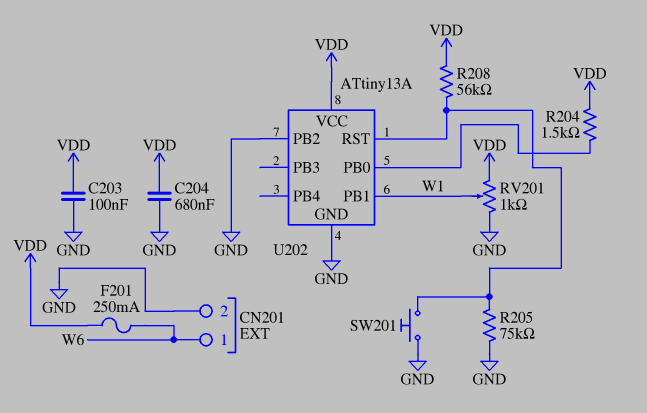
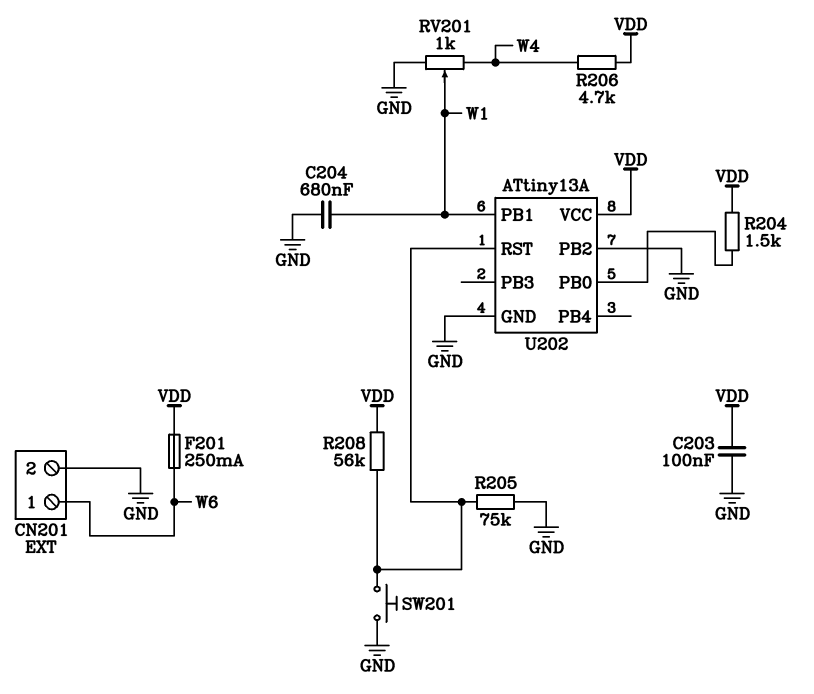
C204: 680nF (GND, VDD) -> 680nF (GND, W1)
R206: none -> 4.7k (VDD, W4)
RV201: 1k (GND, VDD, wiper W1) -> 1k (GND, W4, wiper W1)

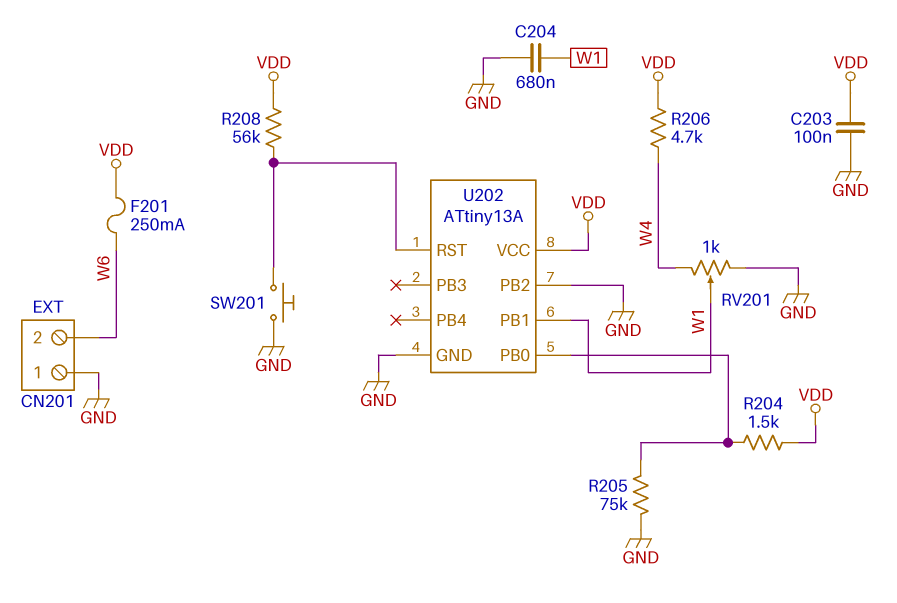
CN201 pin 1: W6 -> GND
CN201 pin 2: GND -> W6
R205: 75k (GND, U202/RST) -> 75k (GND, U202/PB0)

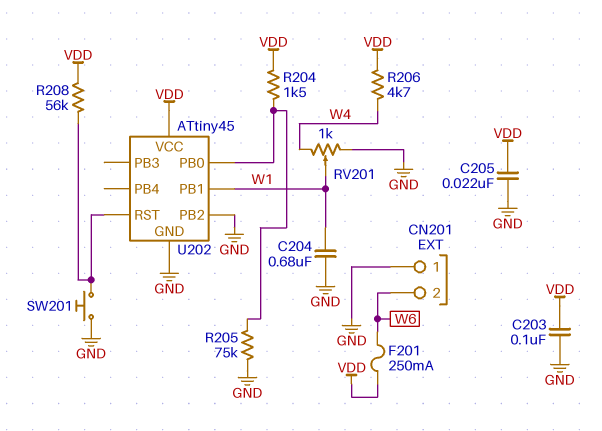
C205: none -> 22nF (GND, VDD)
U202: ATtiny13A -> ATtiny45

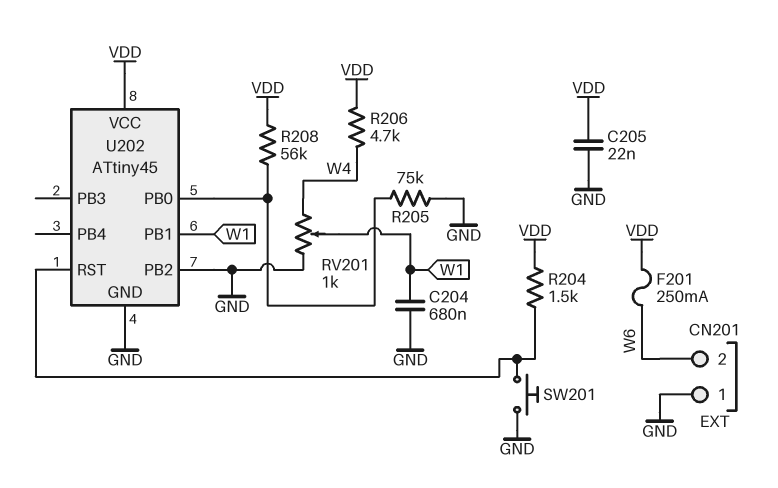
C203: 100nF (GND, VDD) -> none
R204: 1.5k (U202/PB0, VDD) -> 1.5k (U202/RST, VDD)
R208: 56k (U202/RST, VDD) -> 56k (U202/PB0, VDD)

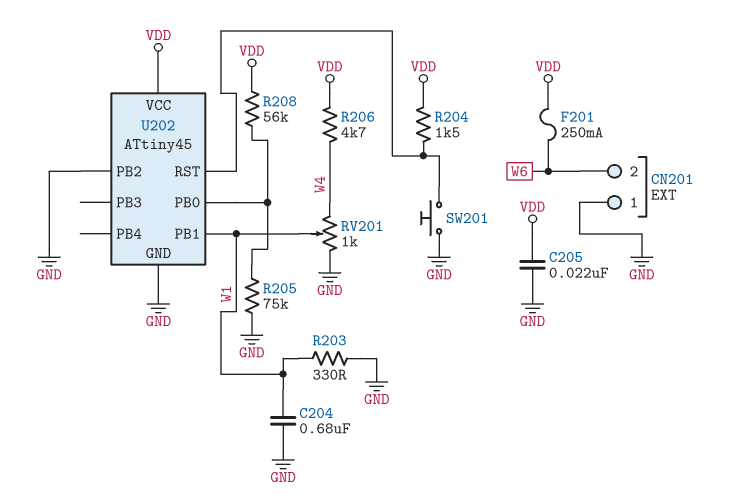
R203: none -> 330 (GND, W1)

